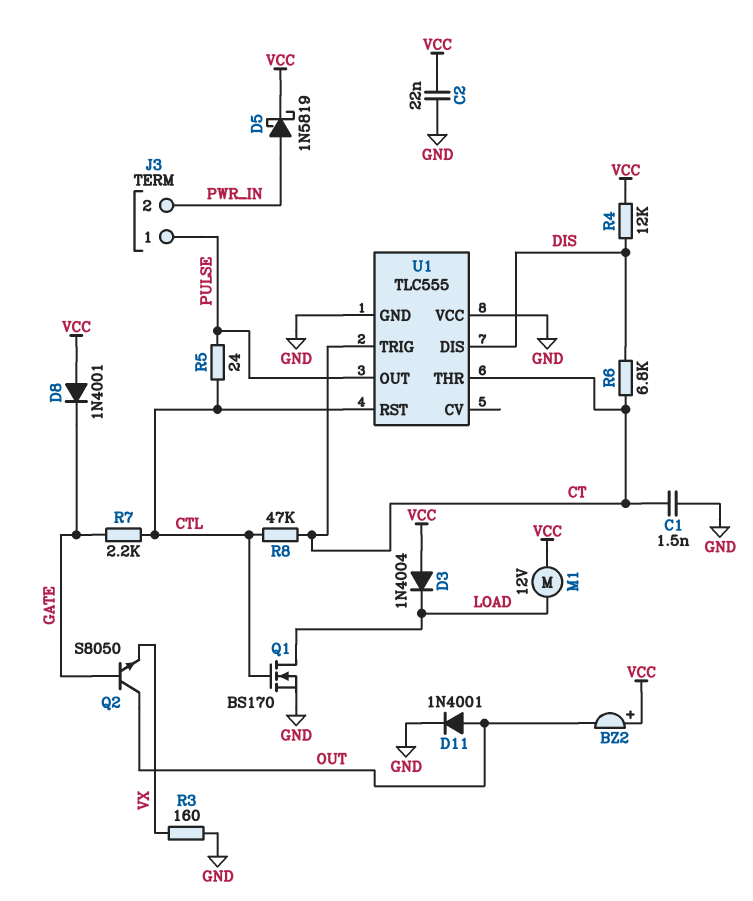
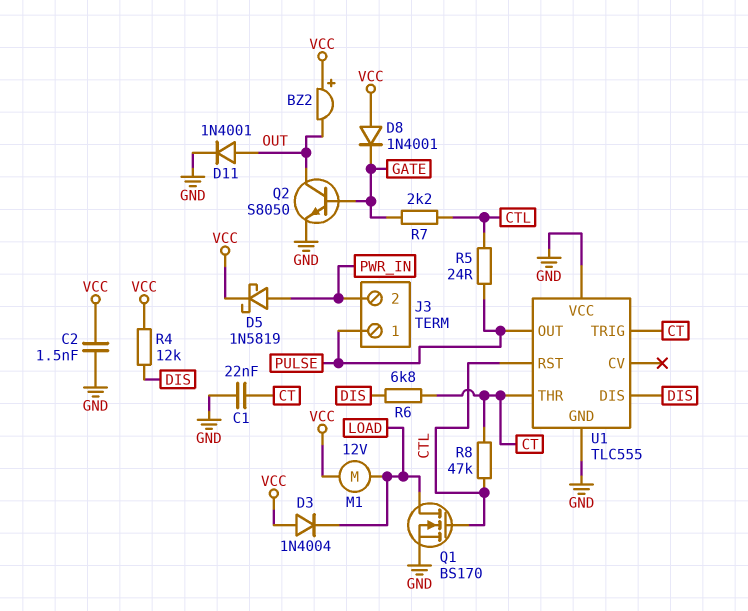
C1: 1.5nF (CT, GND) -> 22nF (CT, GND)
C2: 22nF (GND, VCC) -> 1.5nF (GND, VCC)
Q2: NPN S8050 (B GATE, C OUT, E VX) -> NPN S8050 (B GATE, C OUT, E GND)
R3: 160 (GND, VX) -> none

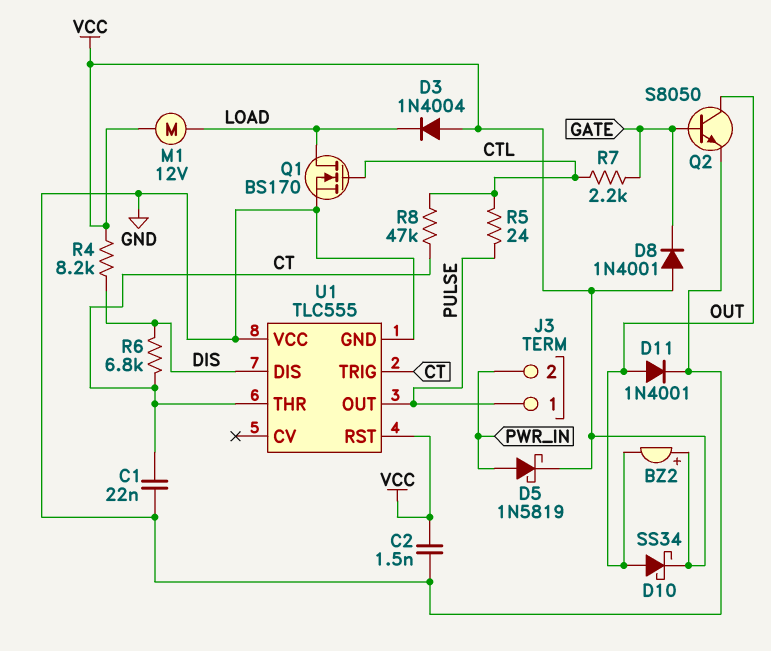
D10: none -> schottky SS34 (A OUT, K VCC)
R4: 12k (DIS, VCC) -> 8.2k (DIS, VCC)
U1 pin RST: CTL -> VCC

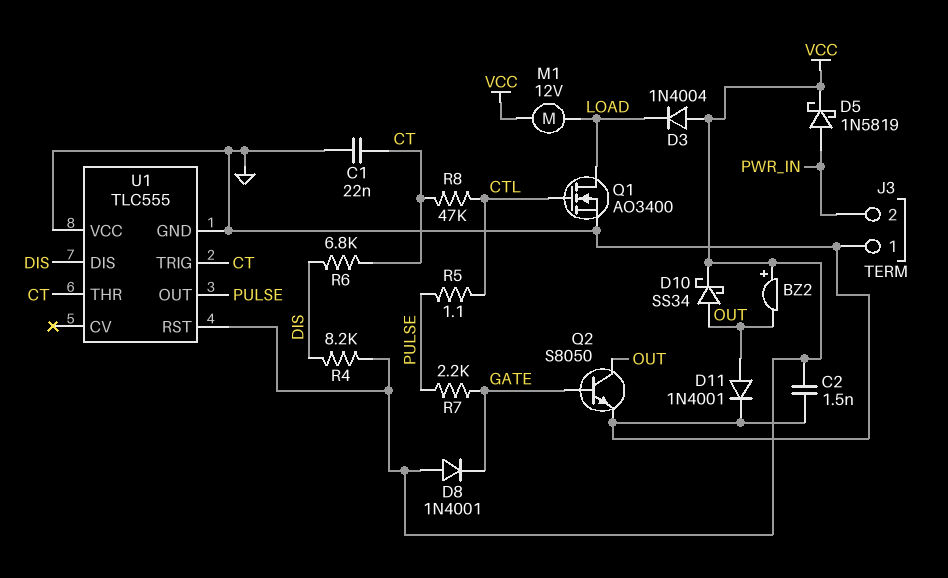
J3 pin 1: PULSE -> GND
Q1: NMOS BS170 (G CTL, D LOAD, S GND) -> NMOS AO3400 (G CTL, D LOAD, S GND)
R5: 24 (CTL, PULSE) -> 1.1 (CTL, PULSE)
R7: 2.2k (CTL, GATE) -> 2.2k (GATE, PULSE)

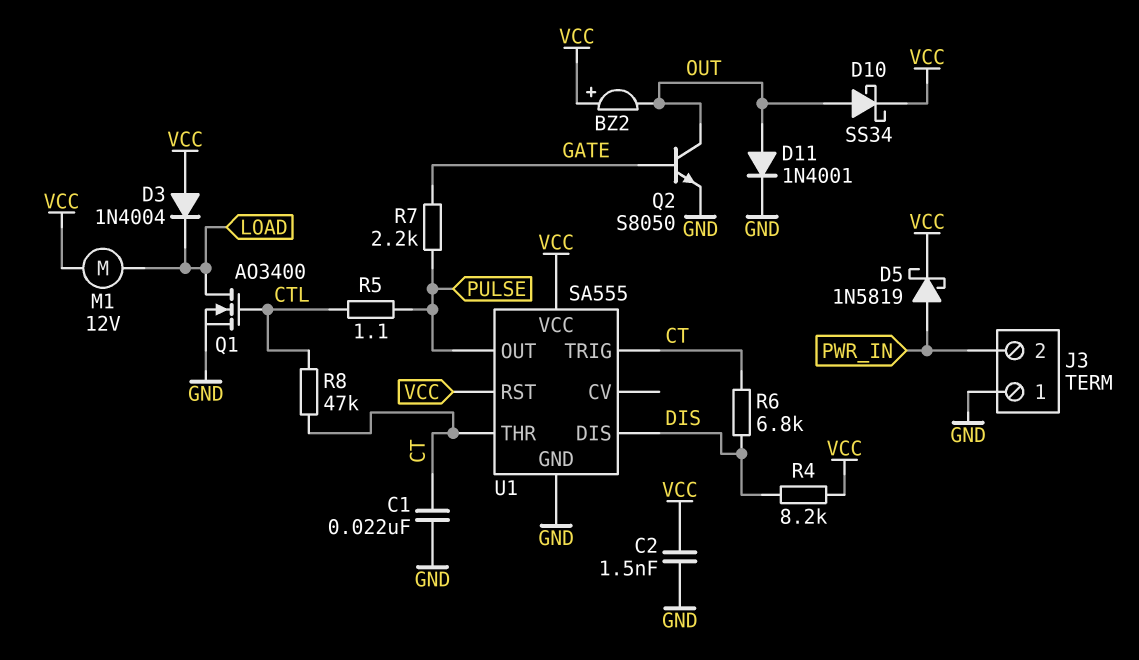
D8: diode 1N4001 (A VCC, K GATE) -> none
U1: TLC555 -> SA555
U1 pin VCC: GND -> VCC

